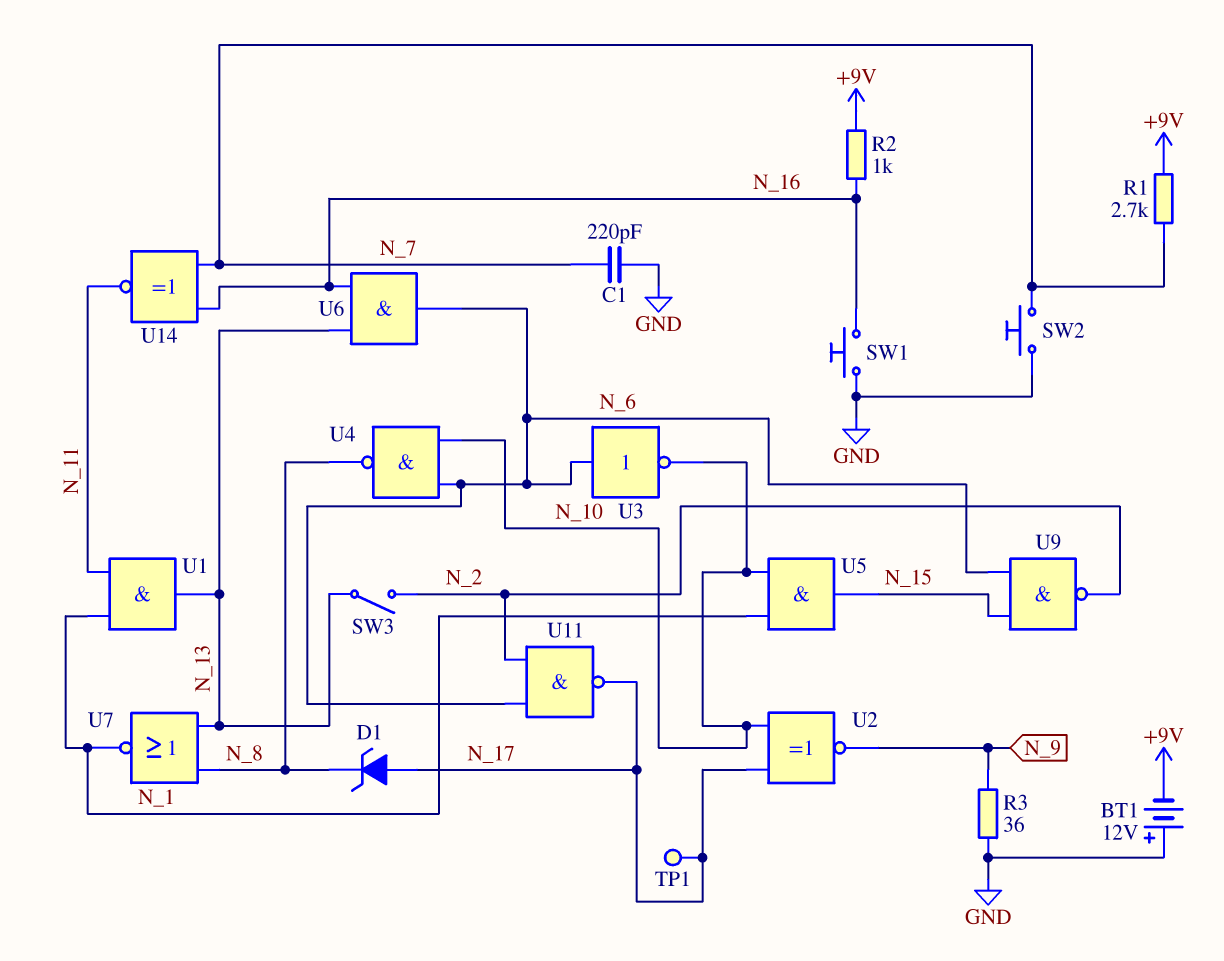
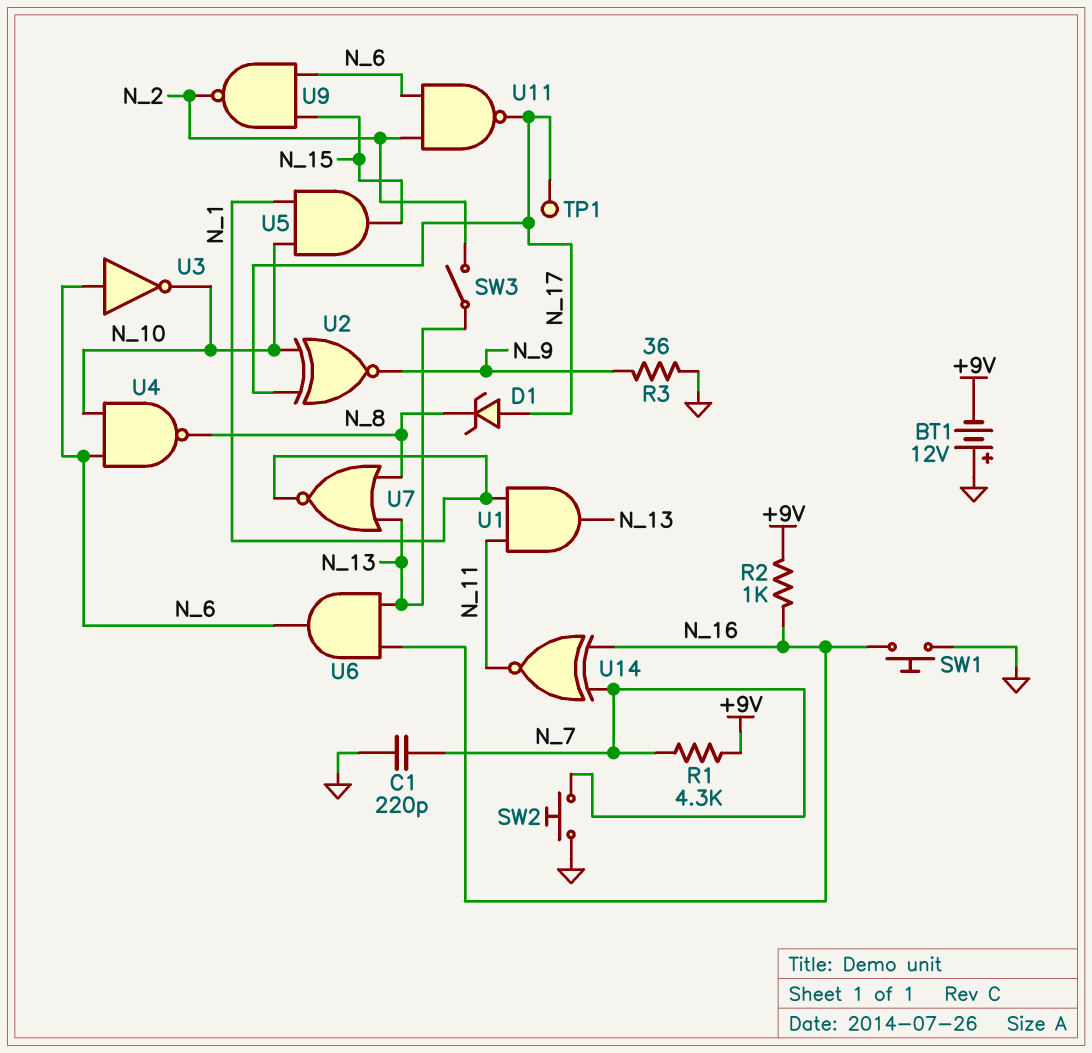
R1: 2.7k (+9V, N_7) -> 4.3k (+9V, N_7)

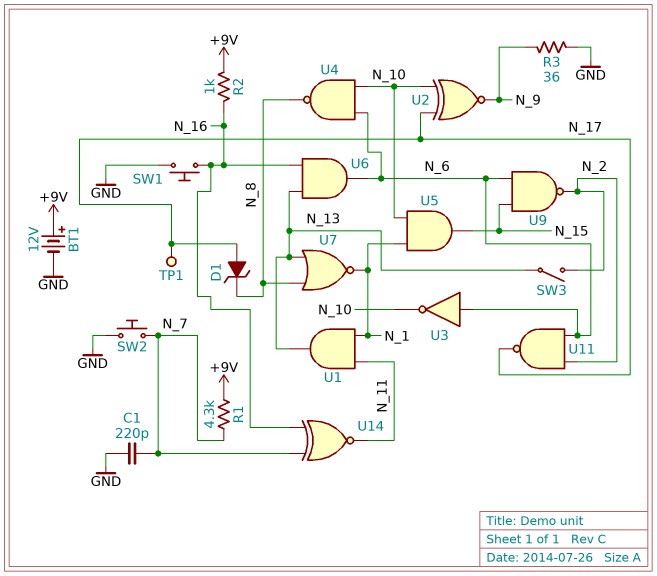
BT1: 12V (plus GND, minus +9V) -> 12V (plus +9V, minus GND)

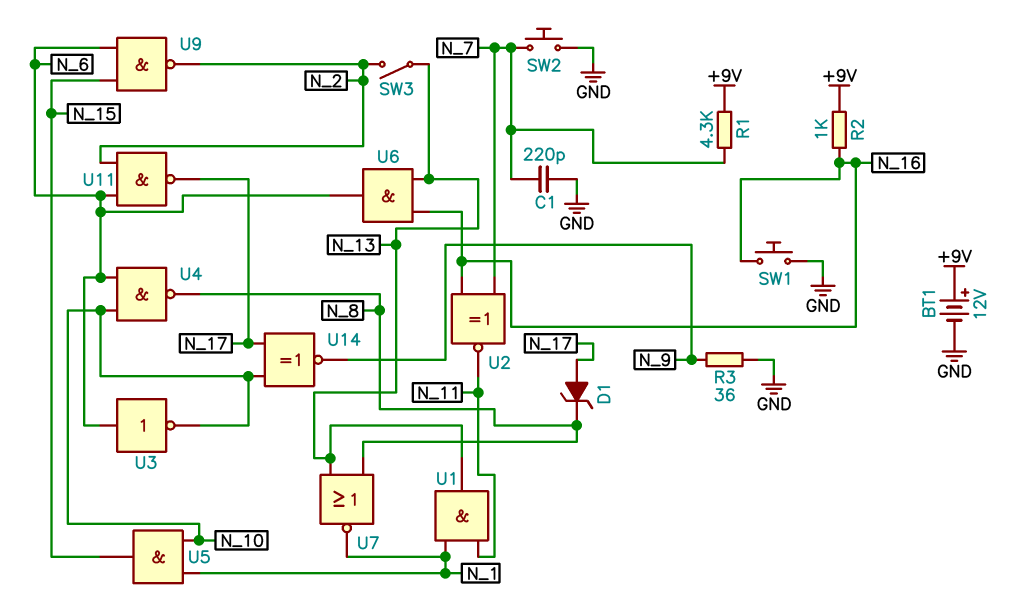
TP1: test point (N_17) -> none
U2: XNOR (in N_10, in N_17, out N_9) -> XNOR (in N_7, in N_16, out N_11)
U14: XNOR (in N_7, in N_16, out N_11) -> XNOR (in N_10, in N_17, out N_9)

